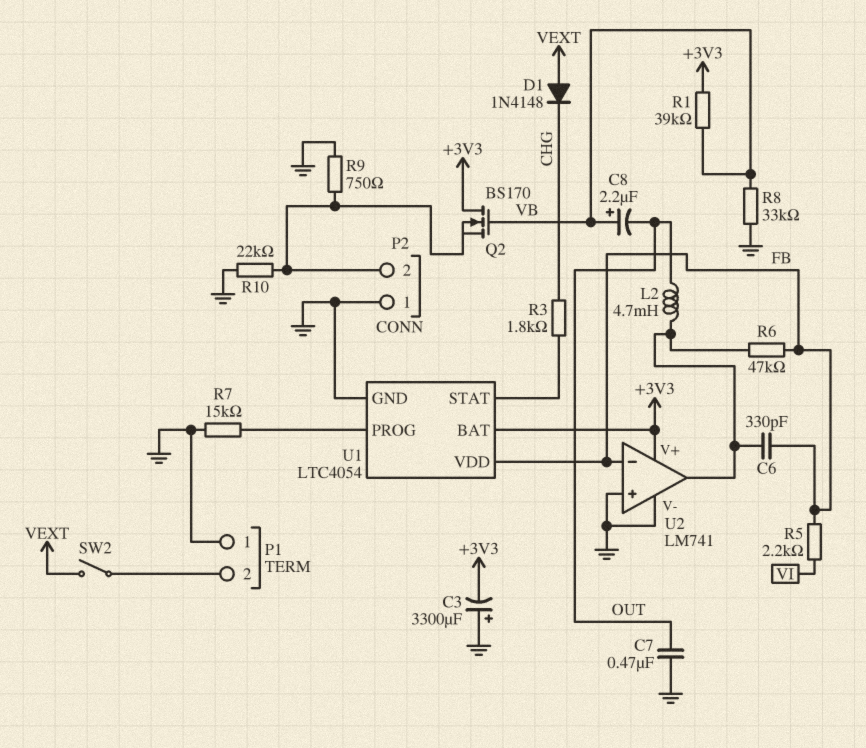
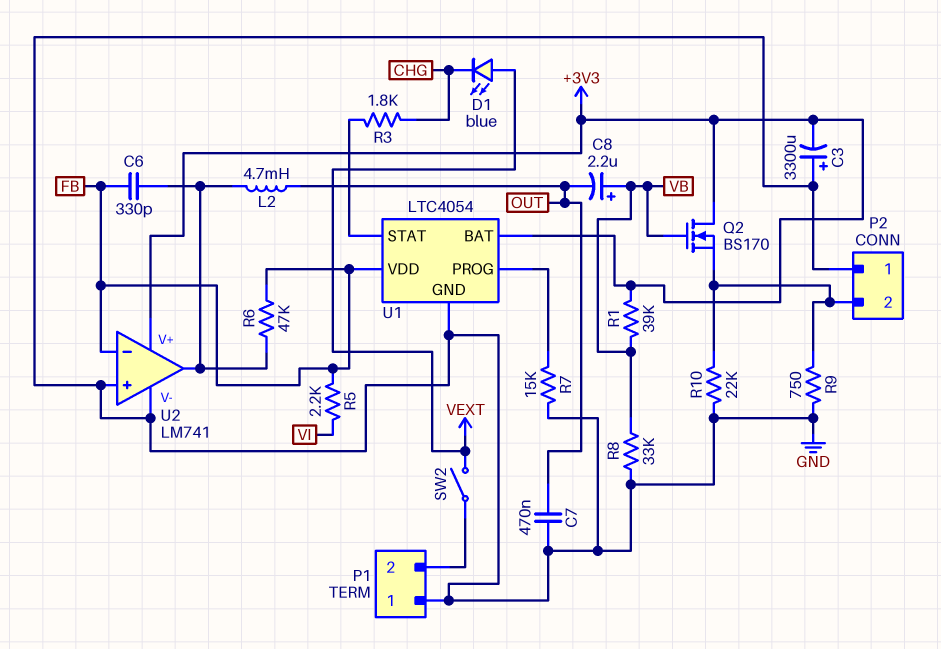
D1: diode 1N4148 (A VEXT, K CHG) -> LED blue (A VEXT, K CHG)

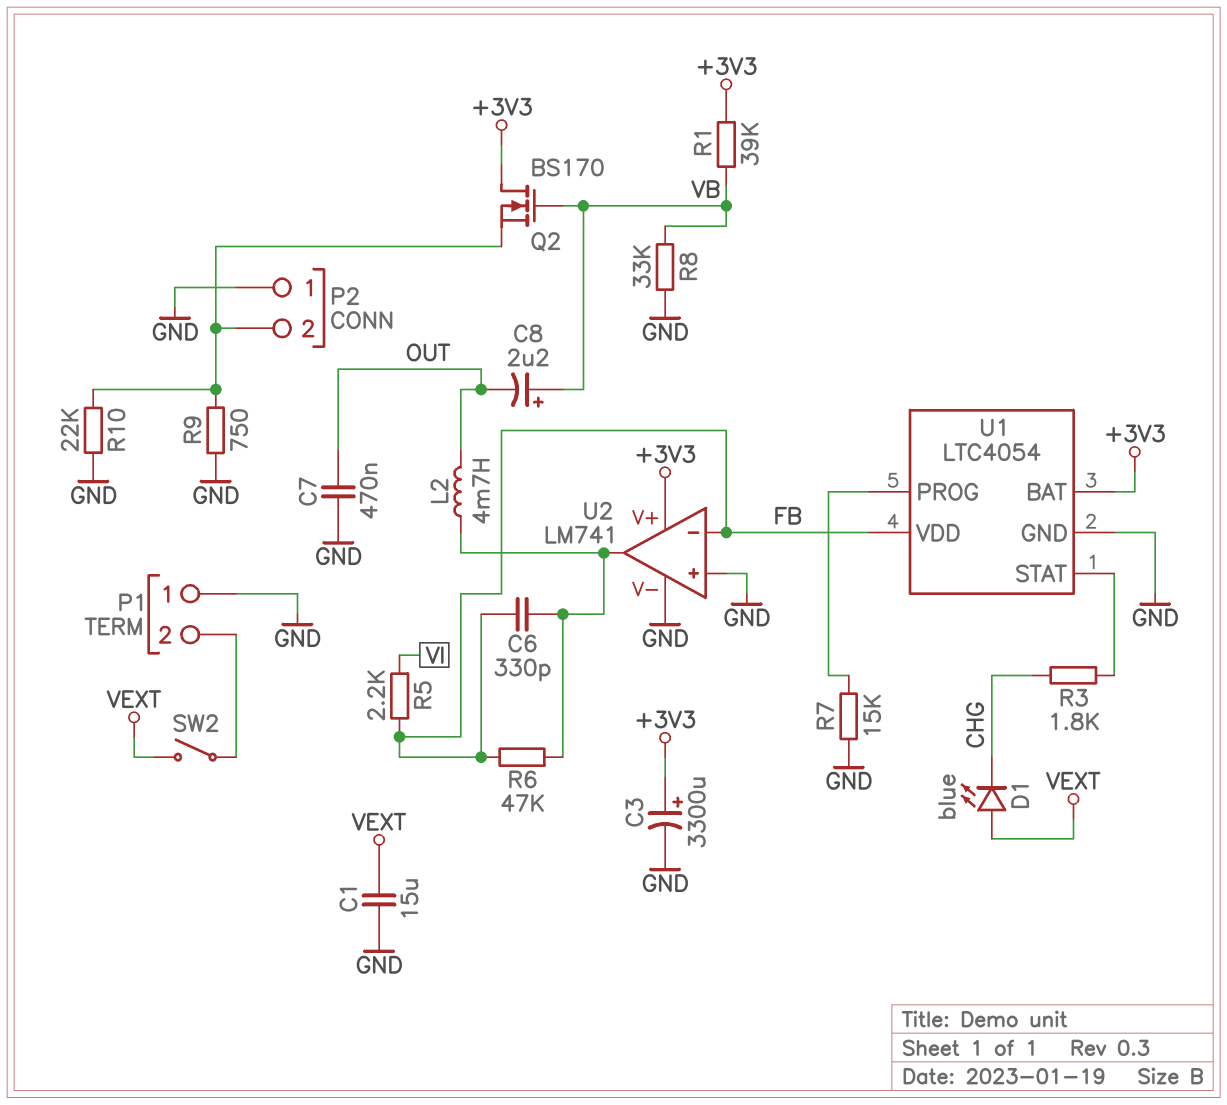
C1: none -> 15uF (GND, VEXT)
C3: 3300uF (plus GND, minus +3V3) -> 3300uF (plus +3V3, minus GND)

